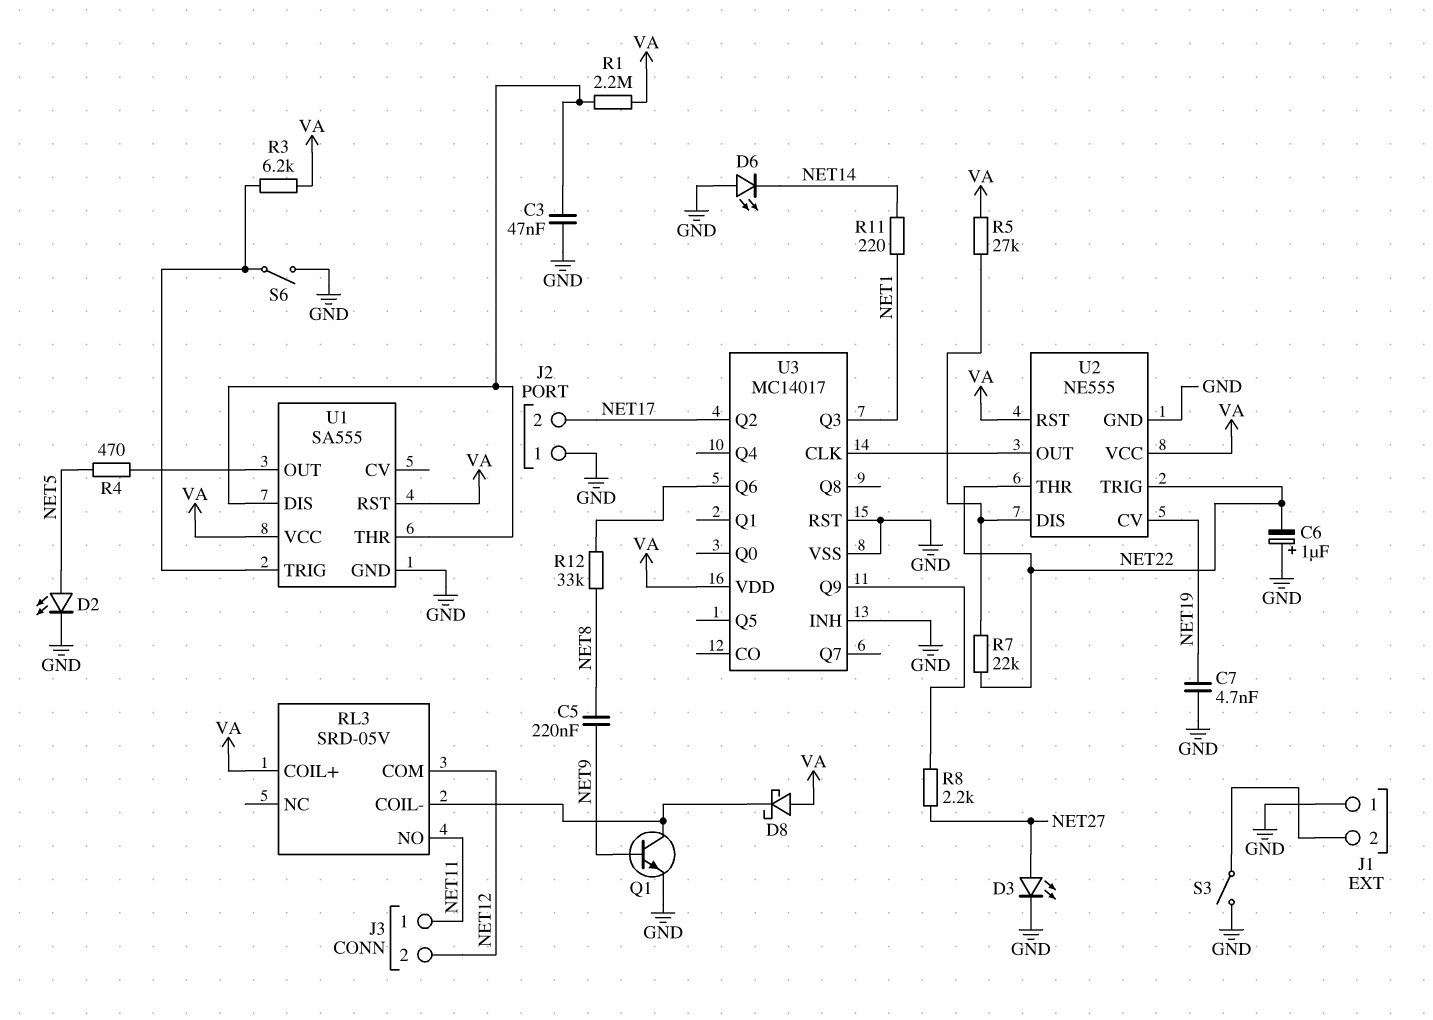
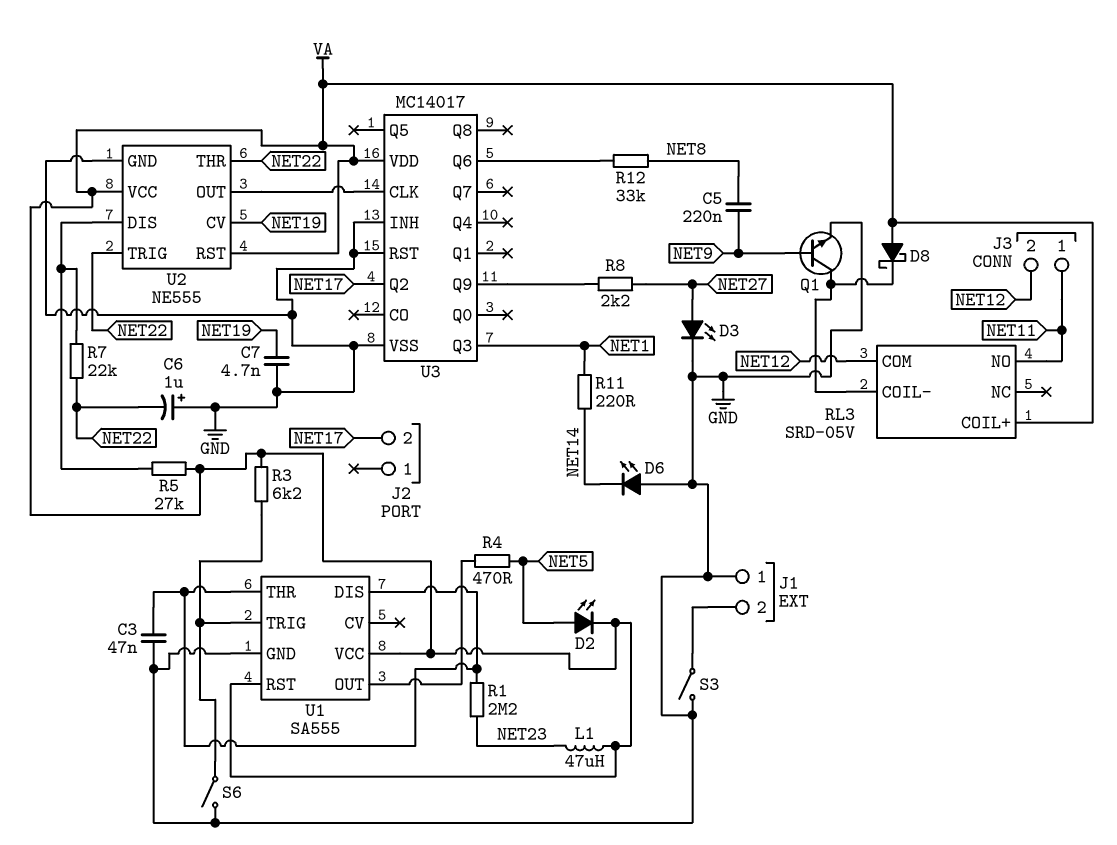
D2: LED (A NET5, K GND) -> LED (A NET5, K VA)
J2 pin 1: GND -> none
L1: none -> 47uH (NET23, VA)
R1: 2.2M (U1/DIS, VA) -> 2.2M (NET23, U1/DIS)

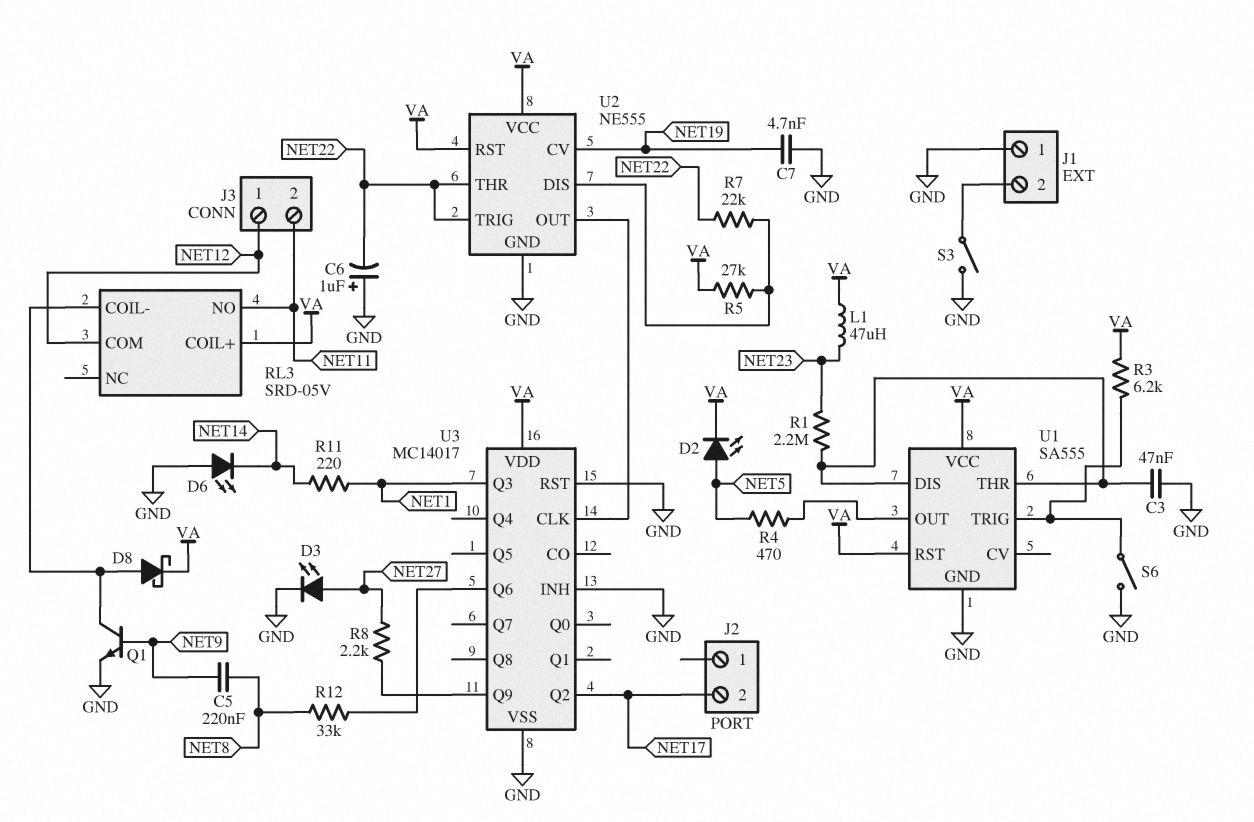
D8: schottky (A VA, K RL3/COIL-) -> schottky (A RL3/COIL-, K VA)
J3 pin 1: NET11 -> NET12
J3 pin 2: NET12 -> NET11

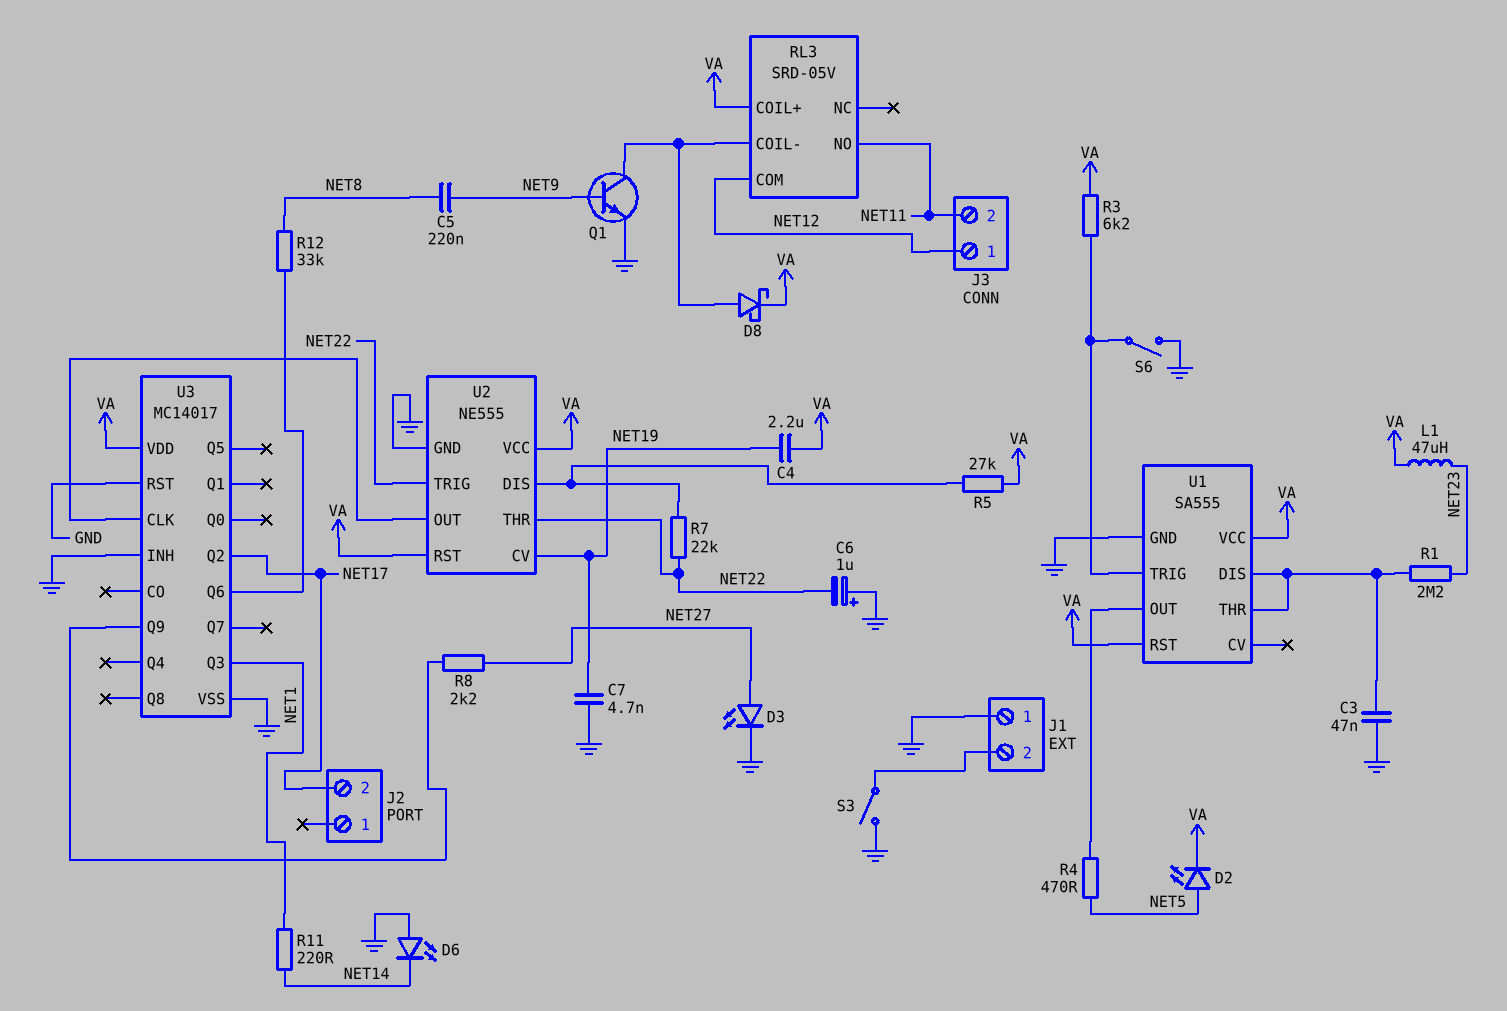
C4: none -> 2.2uF (NET19, VA)

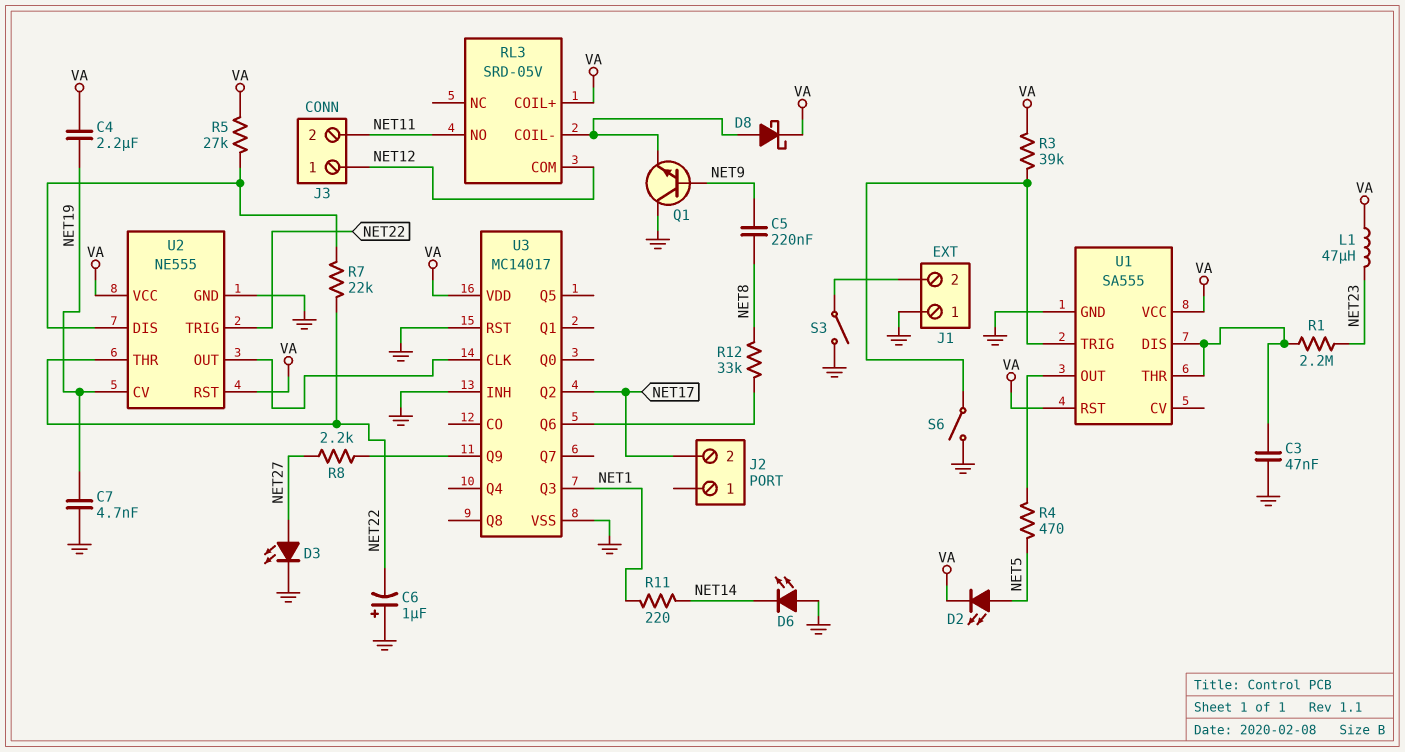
Q1: NPN (B NET9, C RL3/COIL-, E GND) -> NPN (B NET9, C GND, E RL3/COIL-)
R3: 6.2k (U1/TRIG, VA) -> 39k (U1/TRIG, VA)

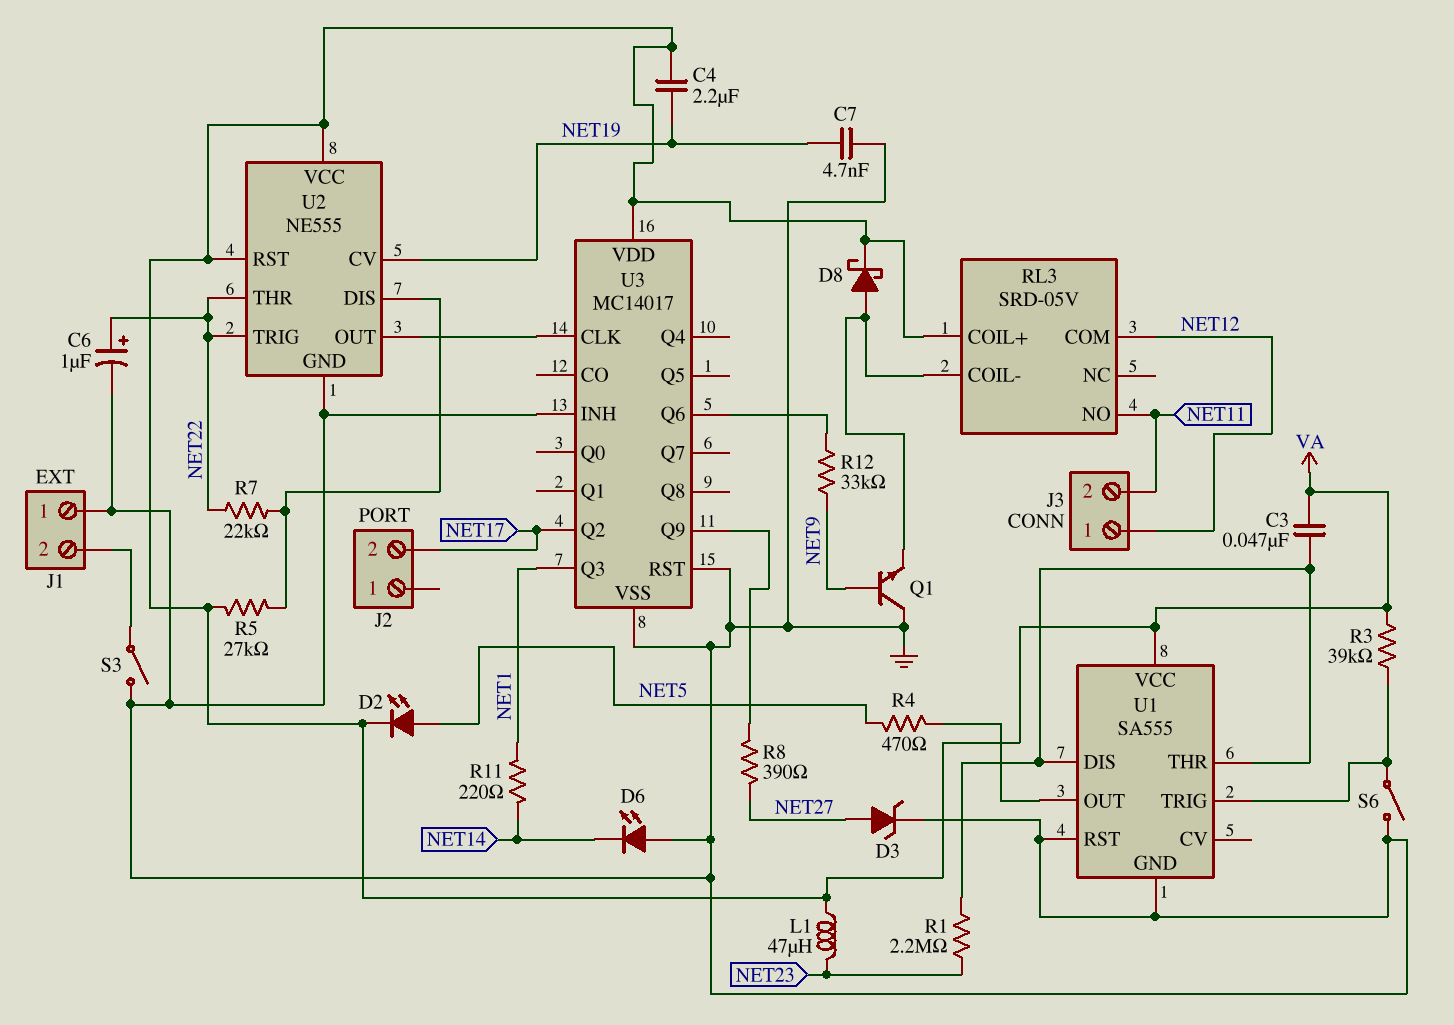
C3: 47nF (GND, U1/DIS) -> 47nF (U1/DIS, VA)
C5: 220nF (NET8, NET9) -> none
C6: 1uF (plus GND, minus NET22) -> 1uF (plus NET22, minus GND)
D3: LED (A NET27, K GND) -> zener (A NET27, K GND)
R8: 2.2k (NET27, U3/Q9) -> 390 (NET27, U3/Q9)
R12: 33k (NET8, U3/Q6) -> 33k (NET9, U3/Q6)
U1 pin RST: VA -> GND

